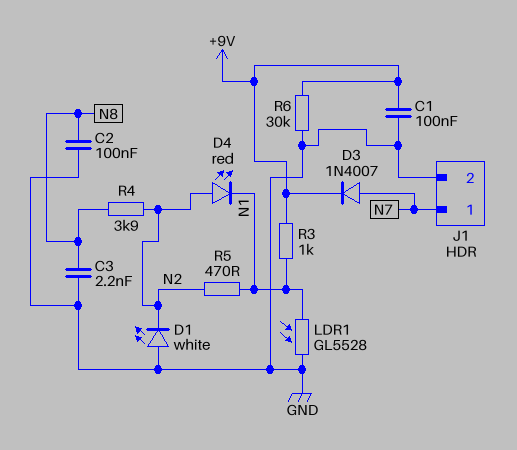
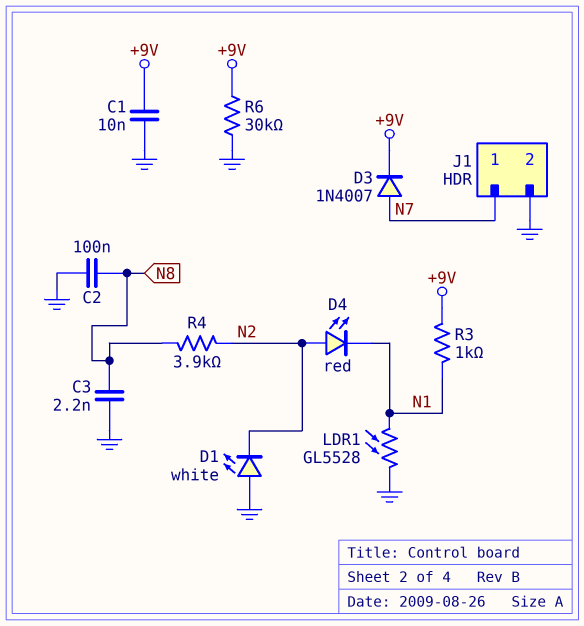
C1: 100nF (+9V, GND) -> 10nF (+9V, GND)
R5: 470 (N1, N2) -> none

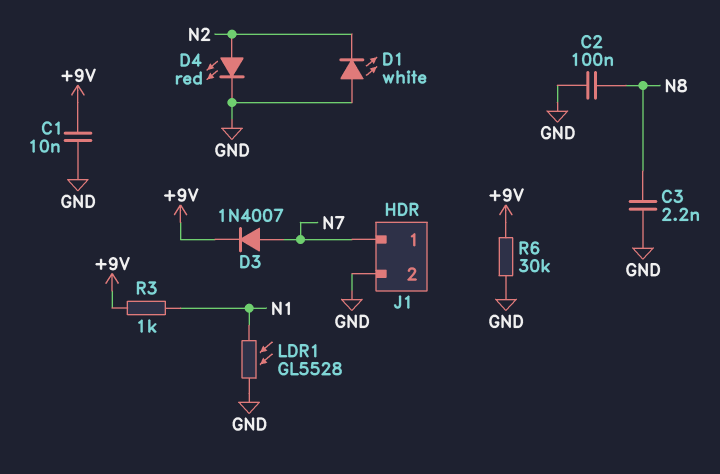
D4: LED red (A N2, K N1) -> LED red (A N2, K GND)
R4: 3.9k (N2, N8) -> none

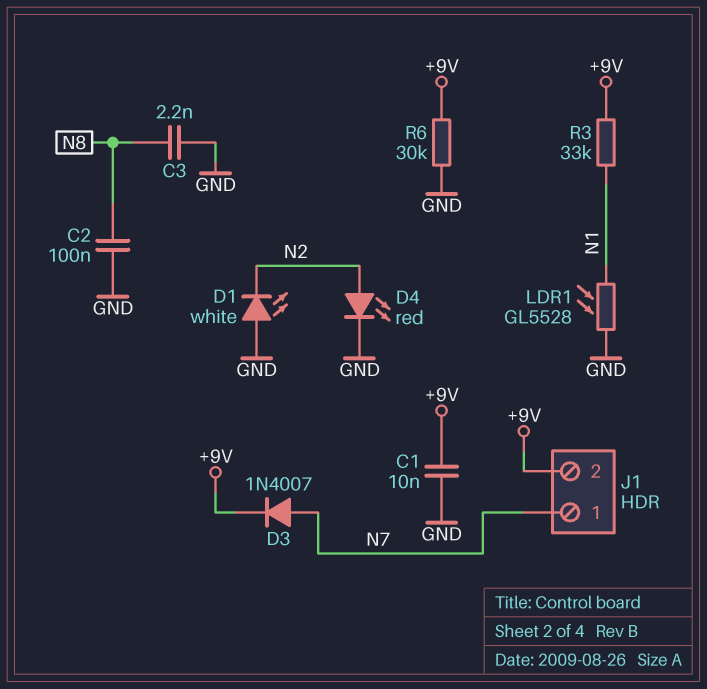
J1 pin 2: GND -> +9V
R3: 1k (+9V, N1) -> 33k (+9V, N1)

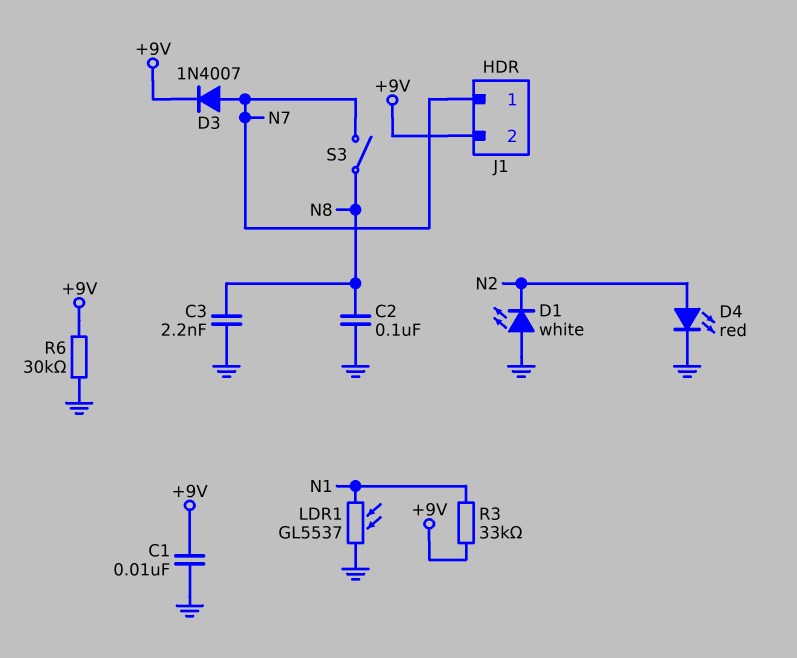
LDR1: GL5528 (GND, N1) -> GL5537 (GND, N1)
S3: none -> switch (N7, N8)

